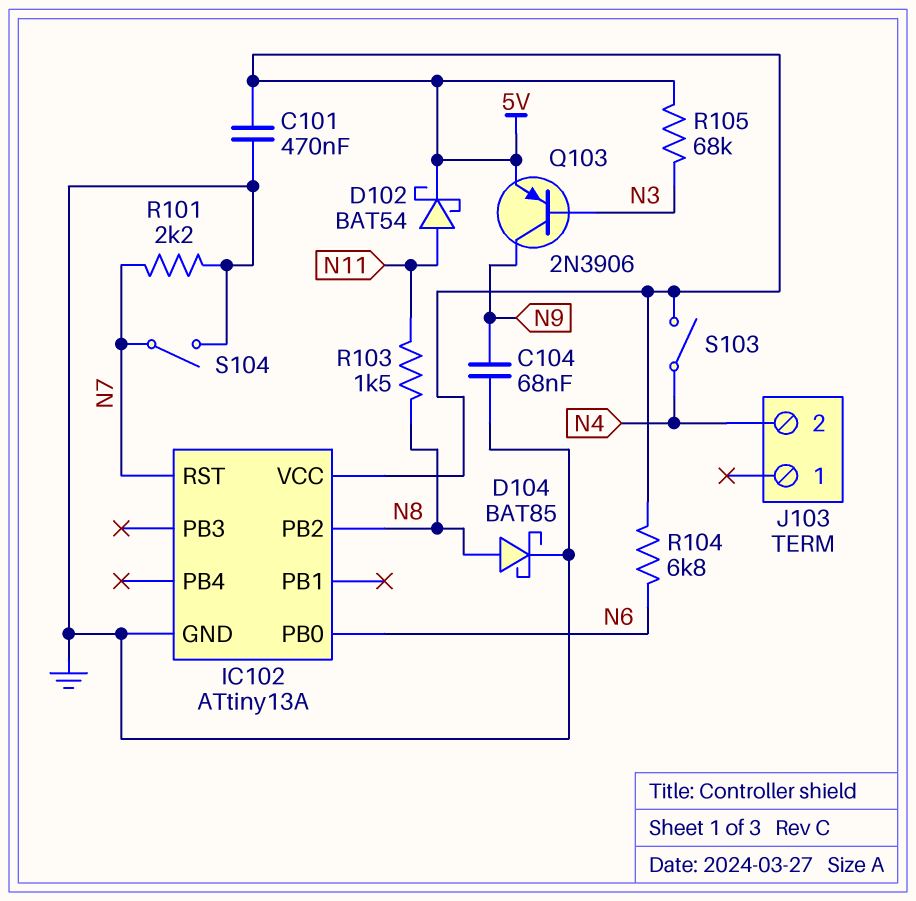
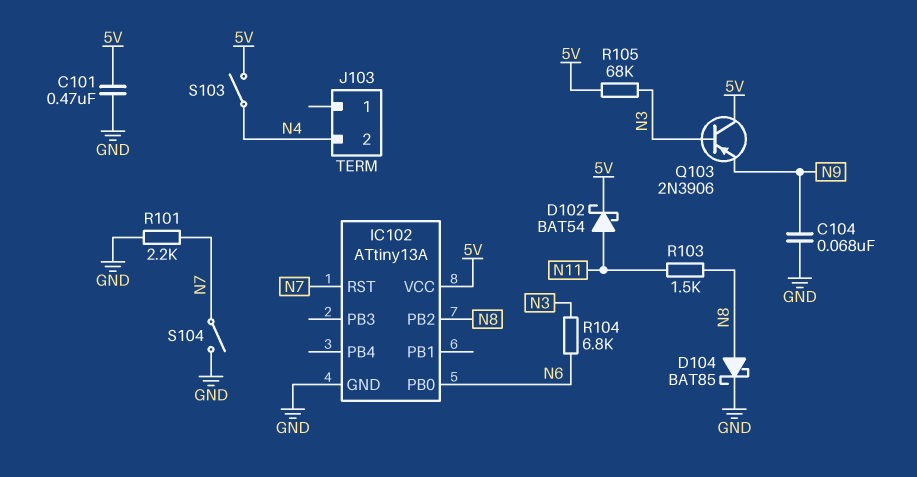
Q103: PNP 2N3906 (B N3, C N9, E 5V) -> PNP 2N3906 (B N3, C 5V, E N9)
R104: 6.8k (5V, N6) -> 6.8k (N3, N6)

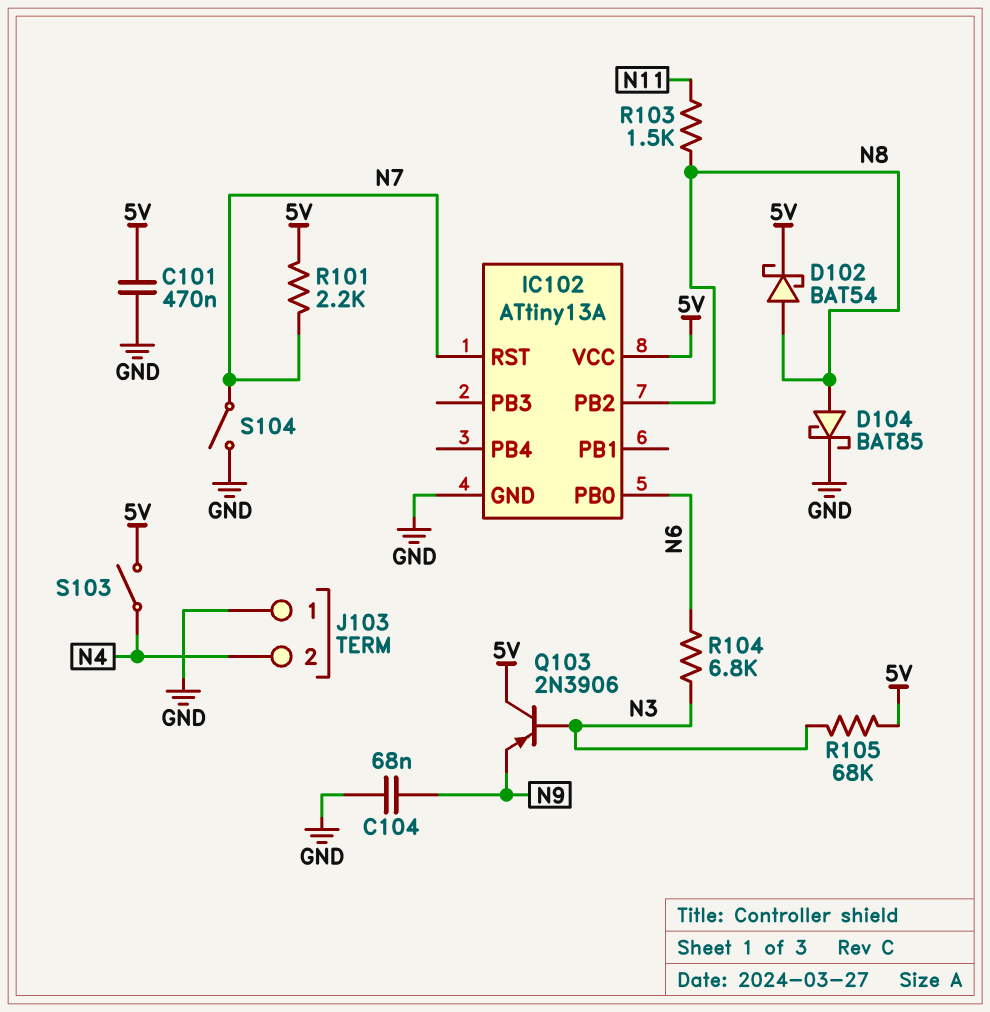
D102: schottky BAT54 (A N11, K 5V) -> schottky BAT54 (A N8, K 5V)
J103 pin 1: none -> GND
R101: 2.2k (GND, N7) -> 2.2k (5V, N7)

